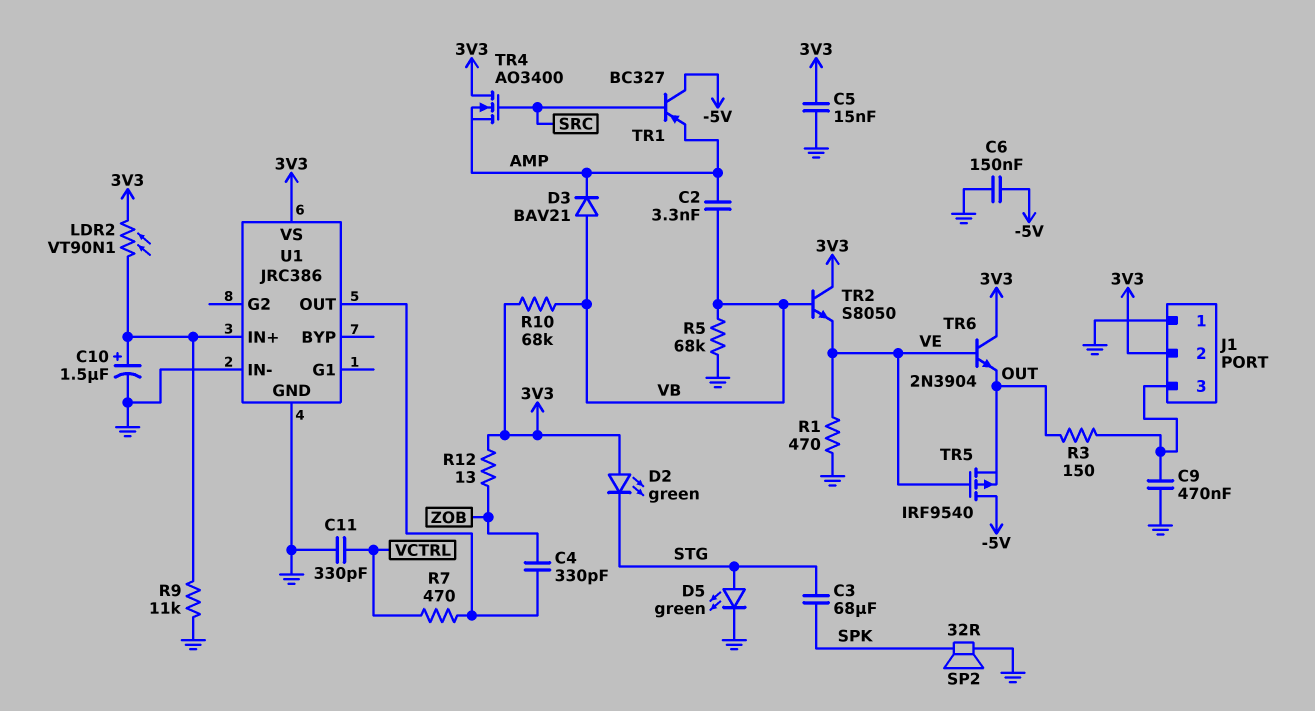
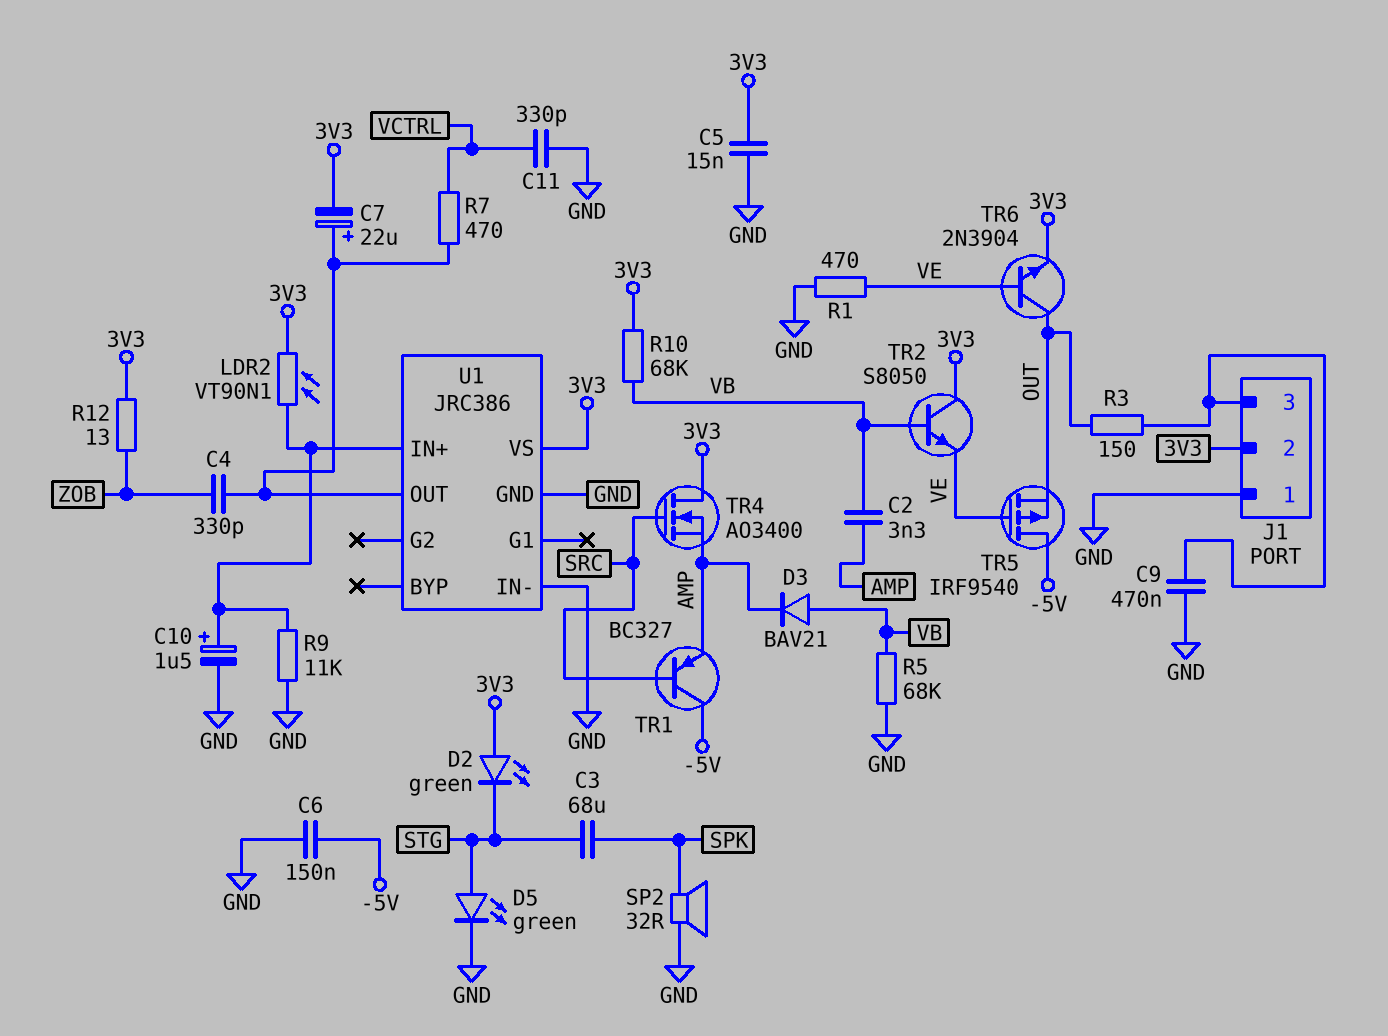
C7: none -> 22uF (plus U1/OUT, minus 3V3)
TR6: NPN 2N3904 (B VE, C 3V3, E OUT) -> NPN 2N3904 (B VE, C OUT, E 3V3)

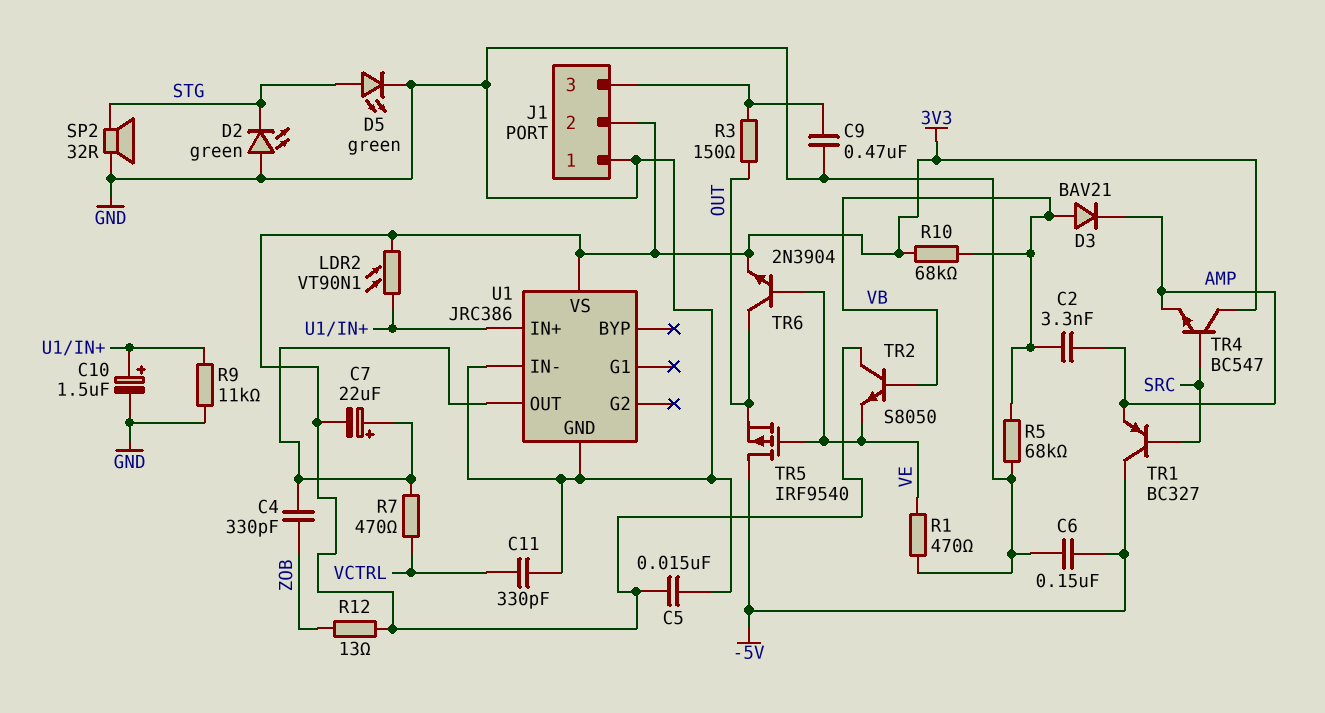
C3: 68uF (SPK, STG) -> none
D2: LED green (A 3V3, K STG) -> LED green (A GND, K STG)
SP2: speaker 32R (GND, SPK) -> speaker 32R (GND, STG)
TR4: NMOS AO3400 (G SRC, D 3V3, S AMP) -> NPN BC547 (B SRC, C 3V3, E AMP)

